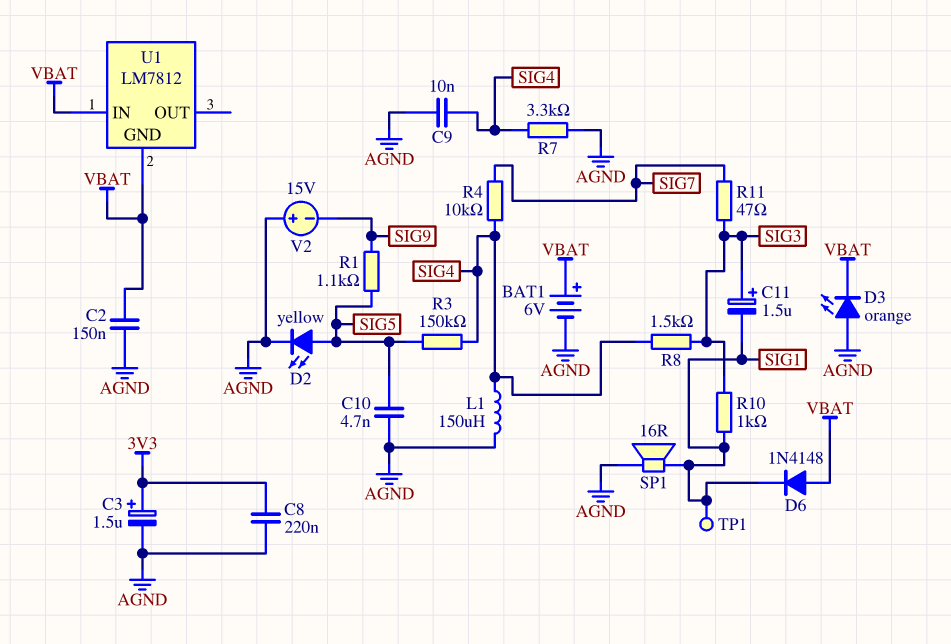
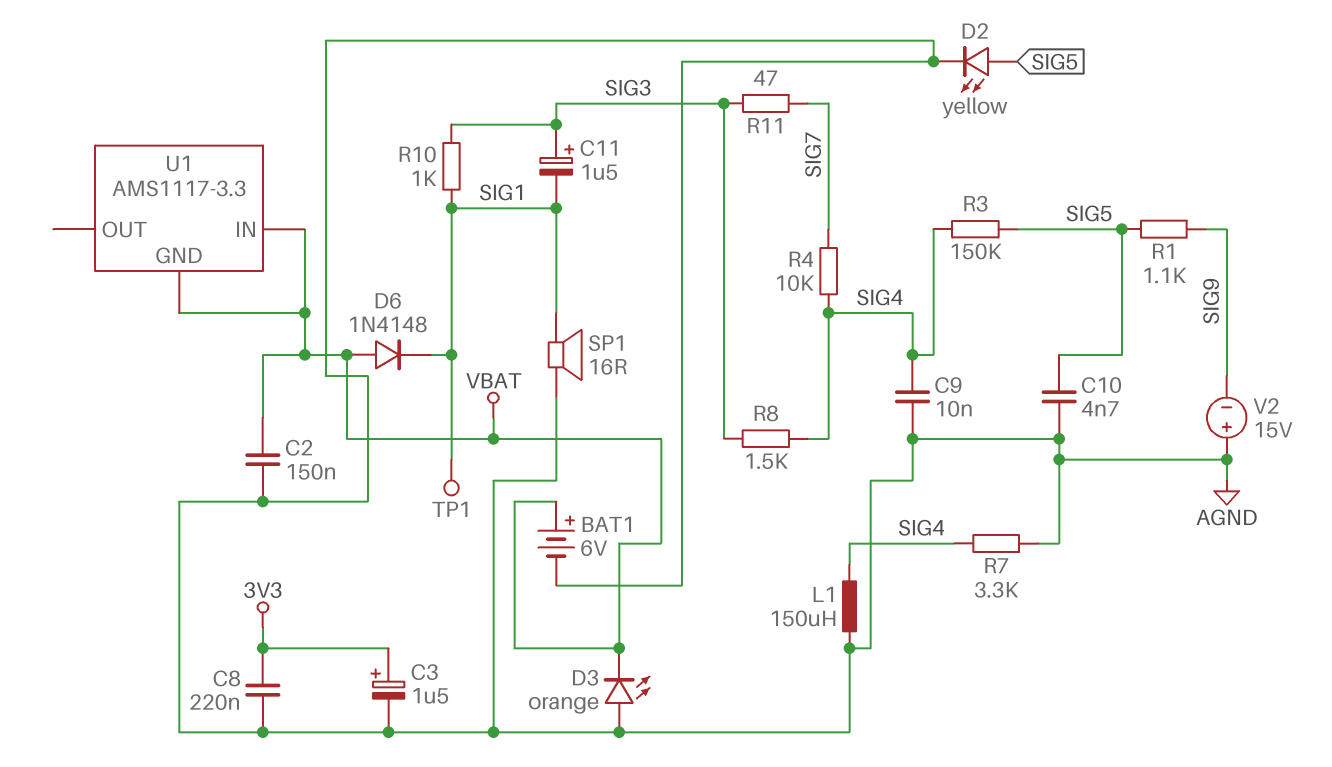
U1: LM7812 -> AMS1117-3.3

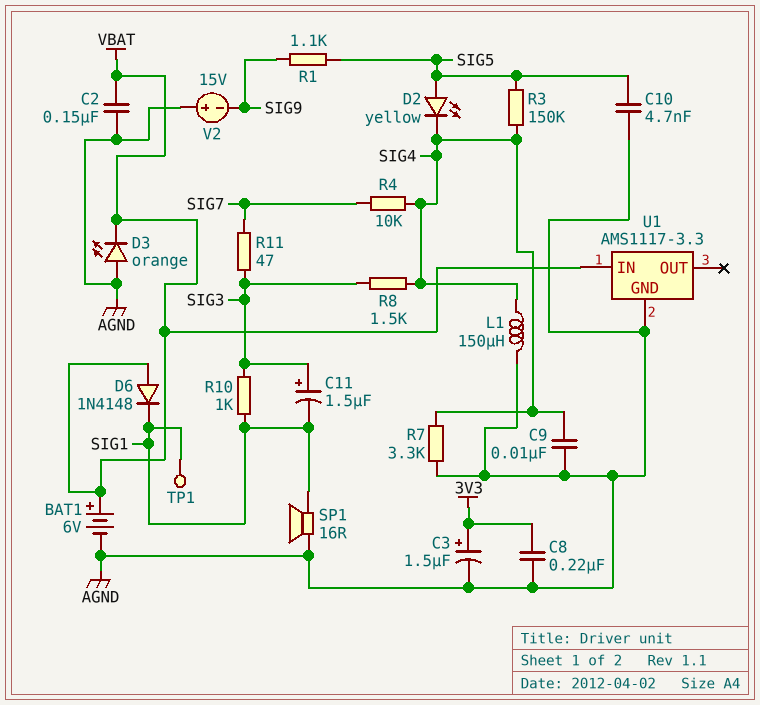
D2: LED yellow (A SIG5, K AGND) -> LED yellow (A SIG5, K SIG4)
U1 pin GND: VBAT -> AGND

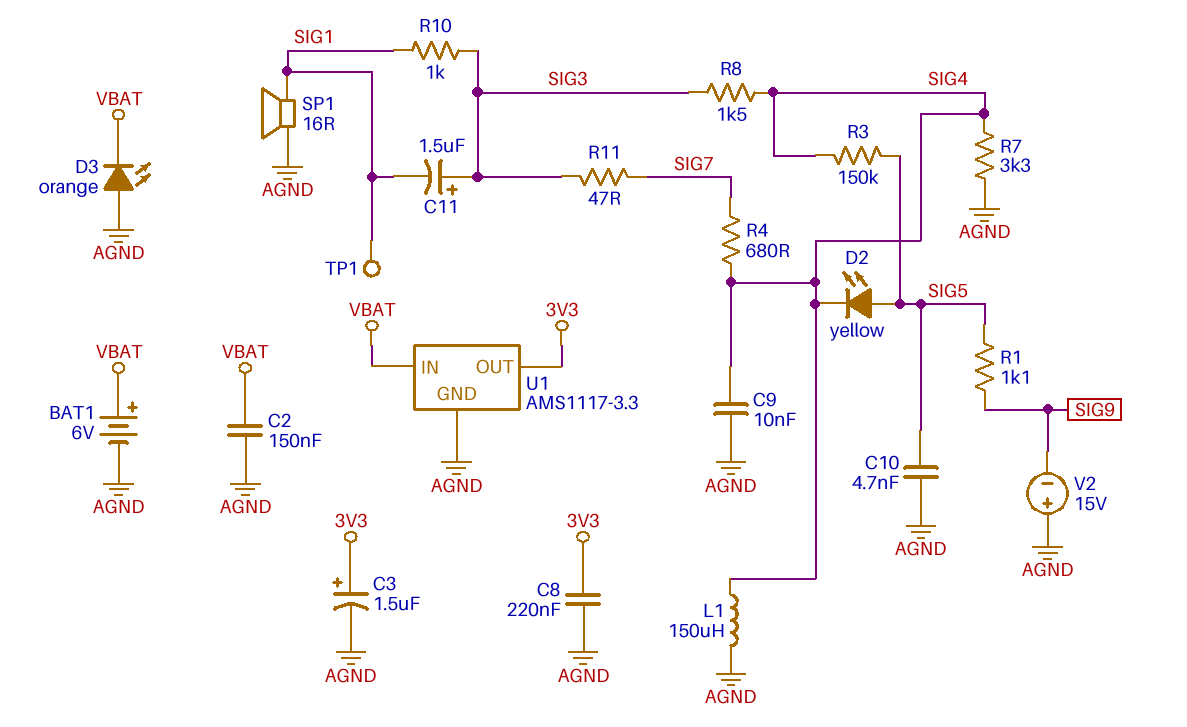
D6: diode 1N4148 (A VBAT, K SIG1) -> none
R4: 10k (SIG4, SIG7) -> 680 (SIG4, SIG7)
U1 pin OUT: none -> 3V3

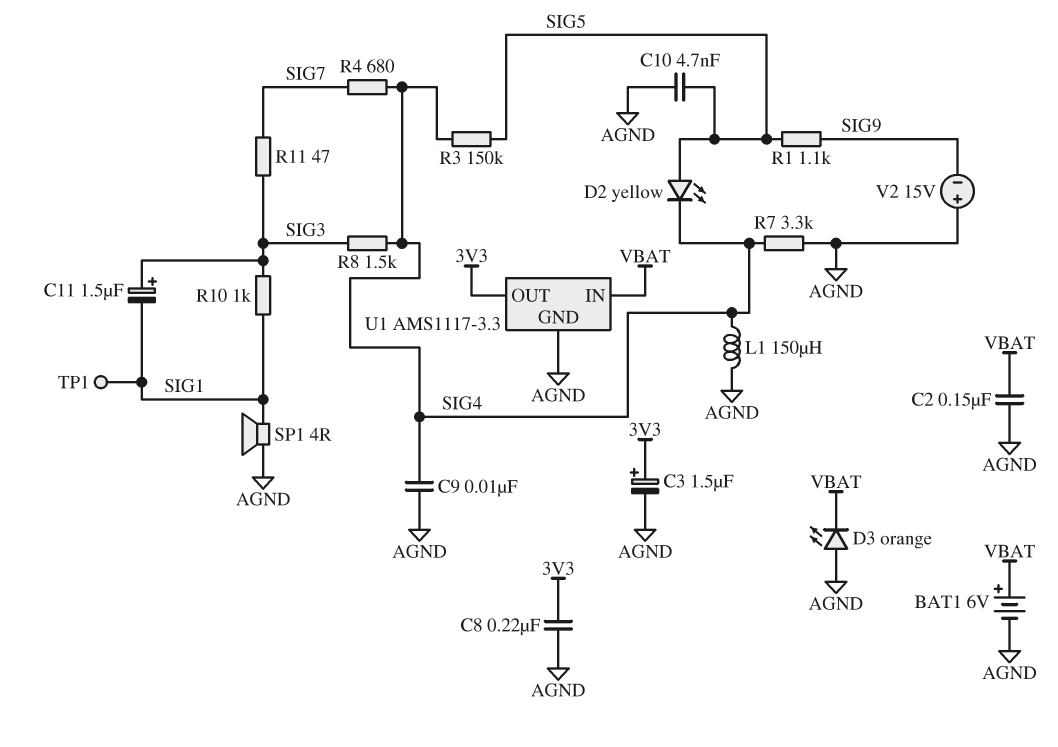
SP1: speaker 16R (AGND, SIG1) -> speaker 4R (AGND, SIG1)

